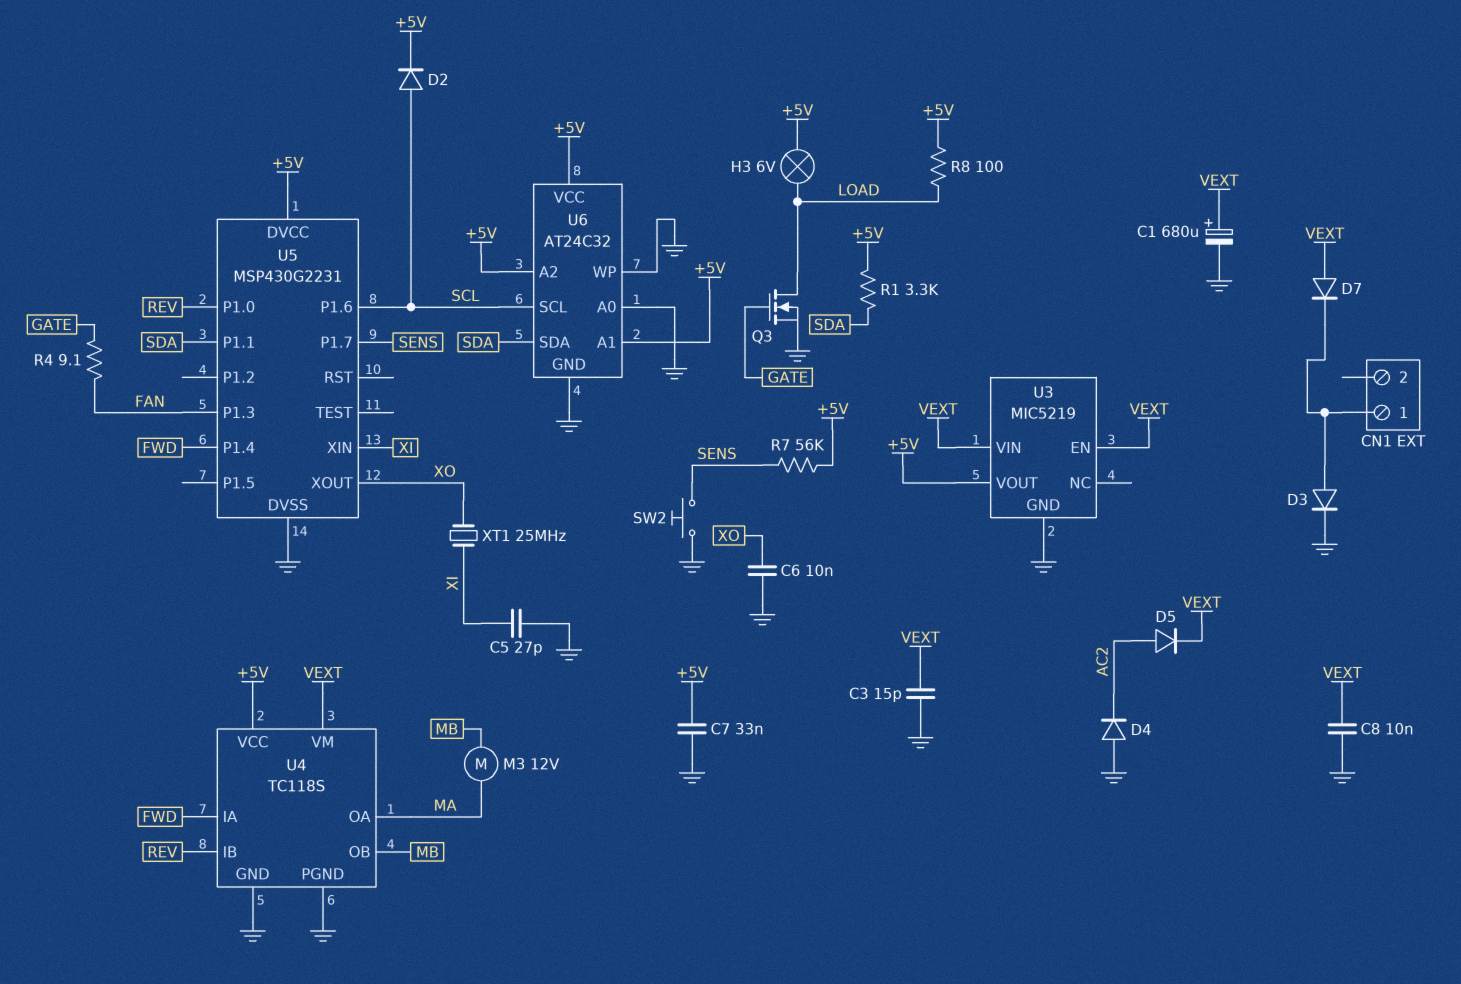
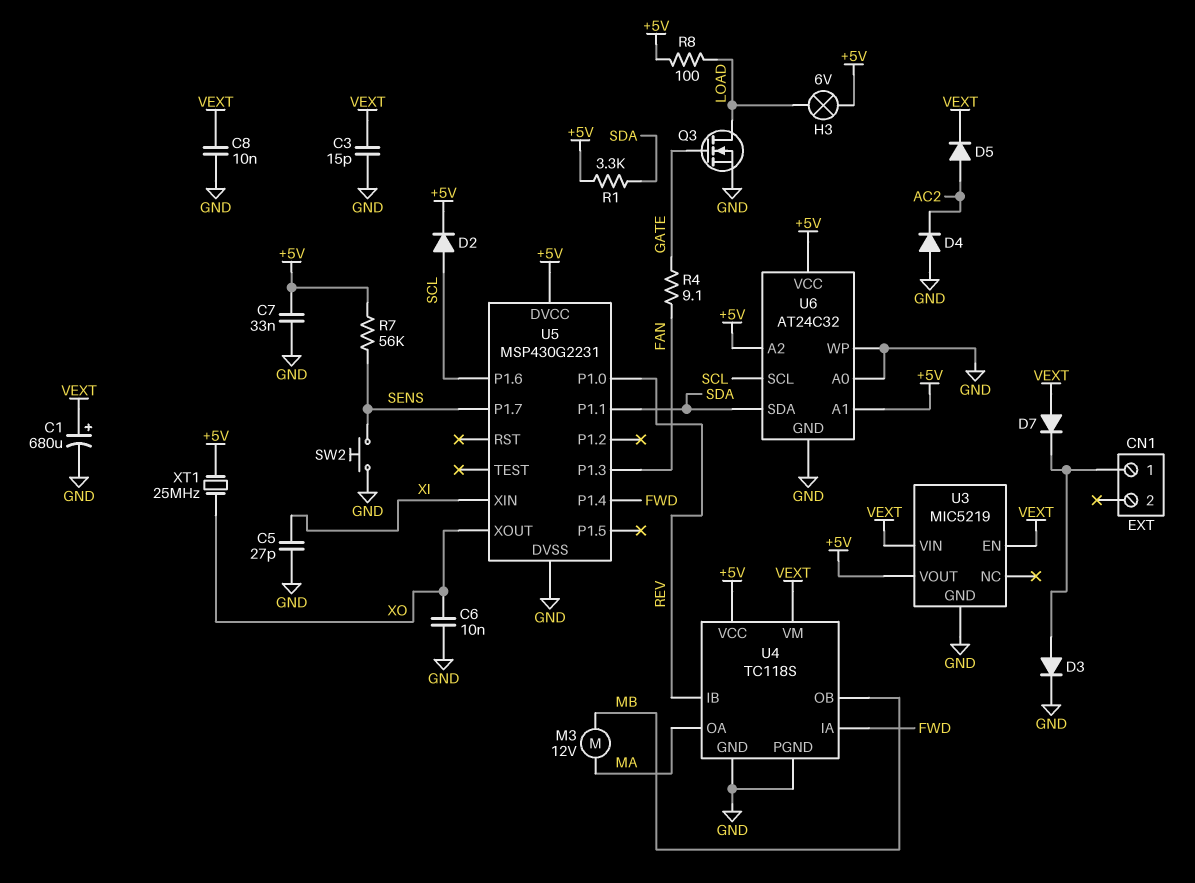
XT1: 25MHz (XI, XO) -> 25MHz (+5V, XO)

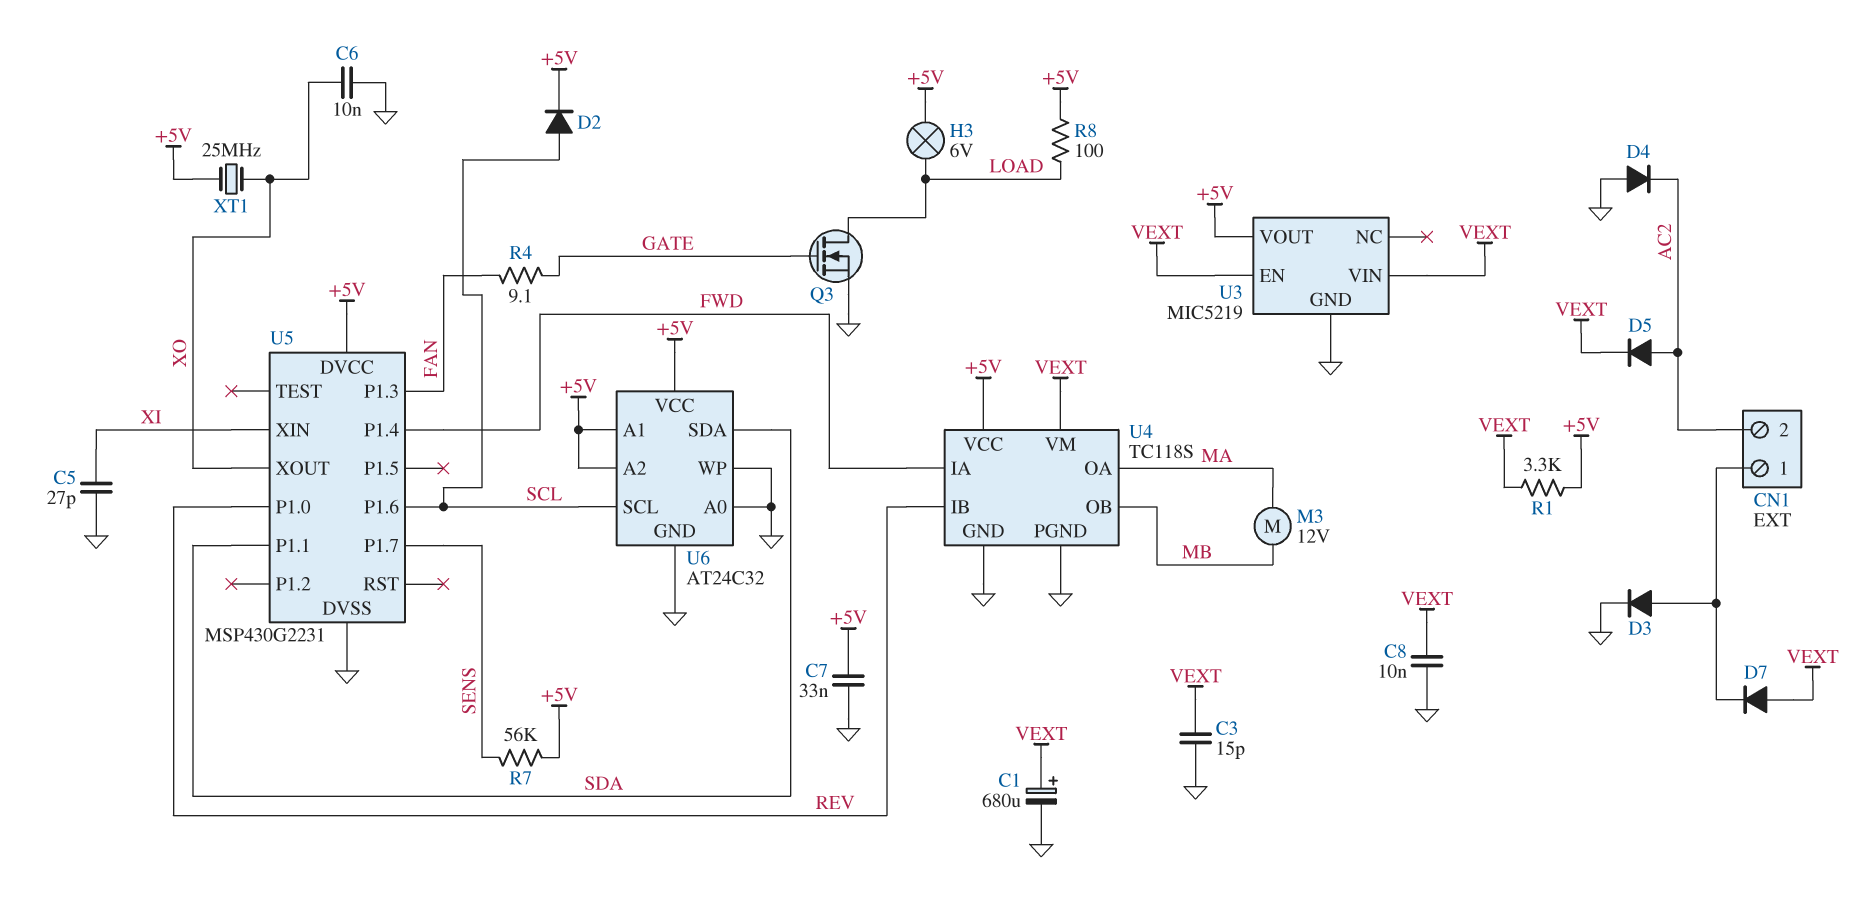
CN1 pin 2: none -> AC2
R1: 3.3k (+5V, SDA) -> 3.3k (+5V, VEXT)
SW2: button (GND, SENS) -> none

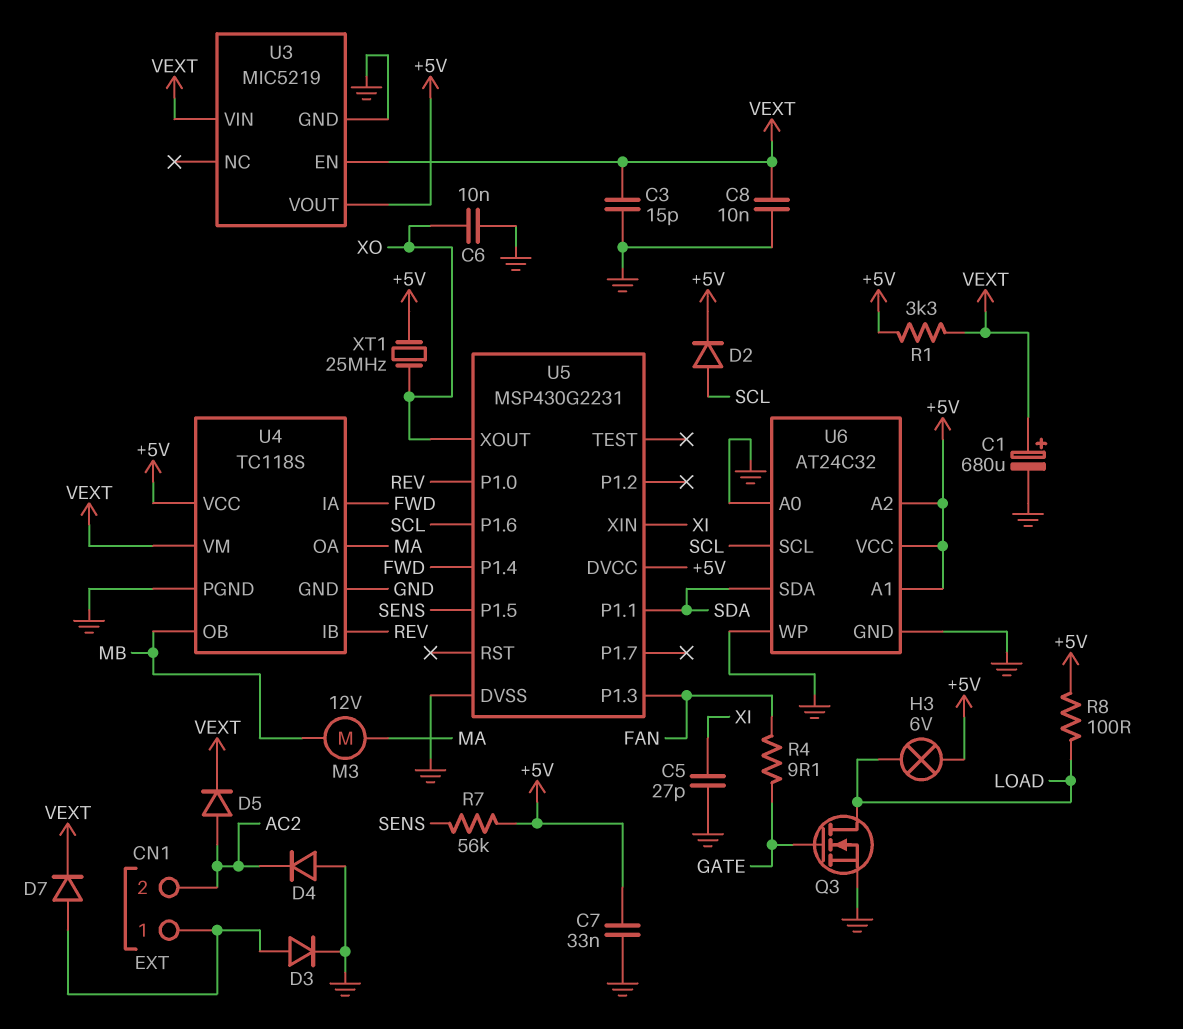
D7: diode (A VEXT, K CN1/1) -> diode (A CN1/1, K VEXT)
U5 pin P1.5: none -> SENS
U5 pin P1.7: SENS -> none

